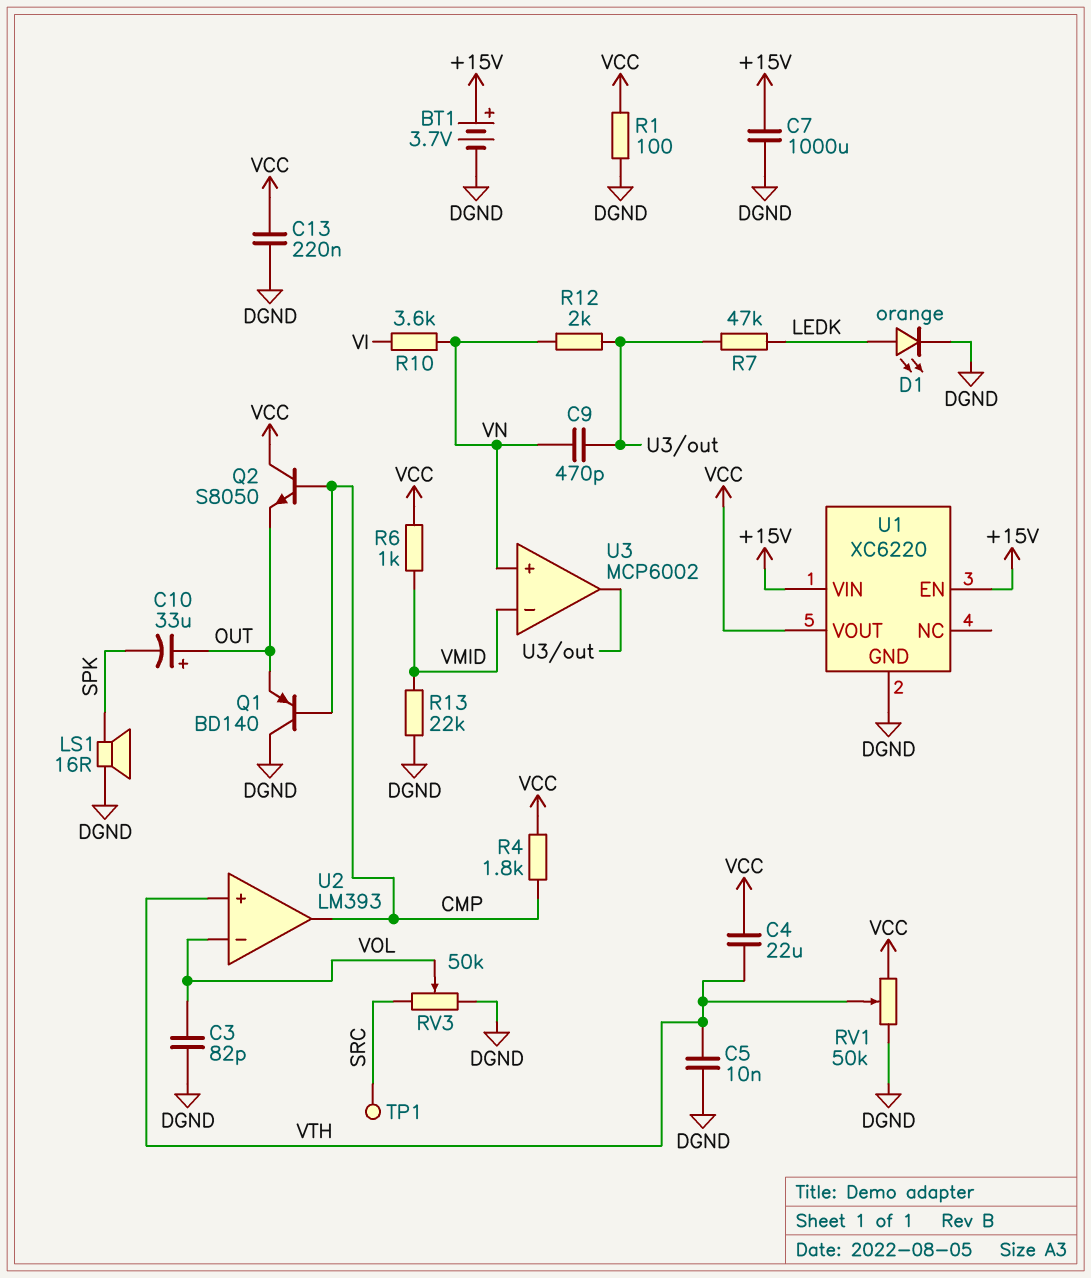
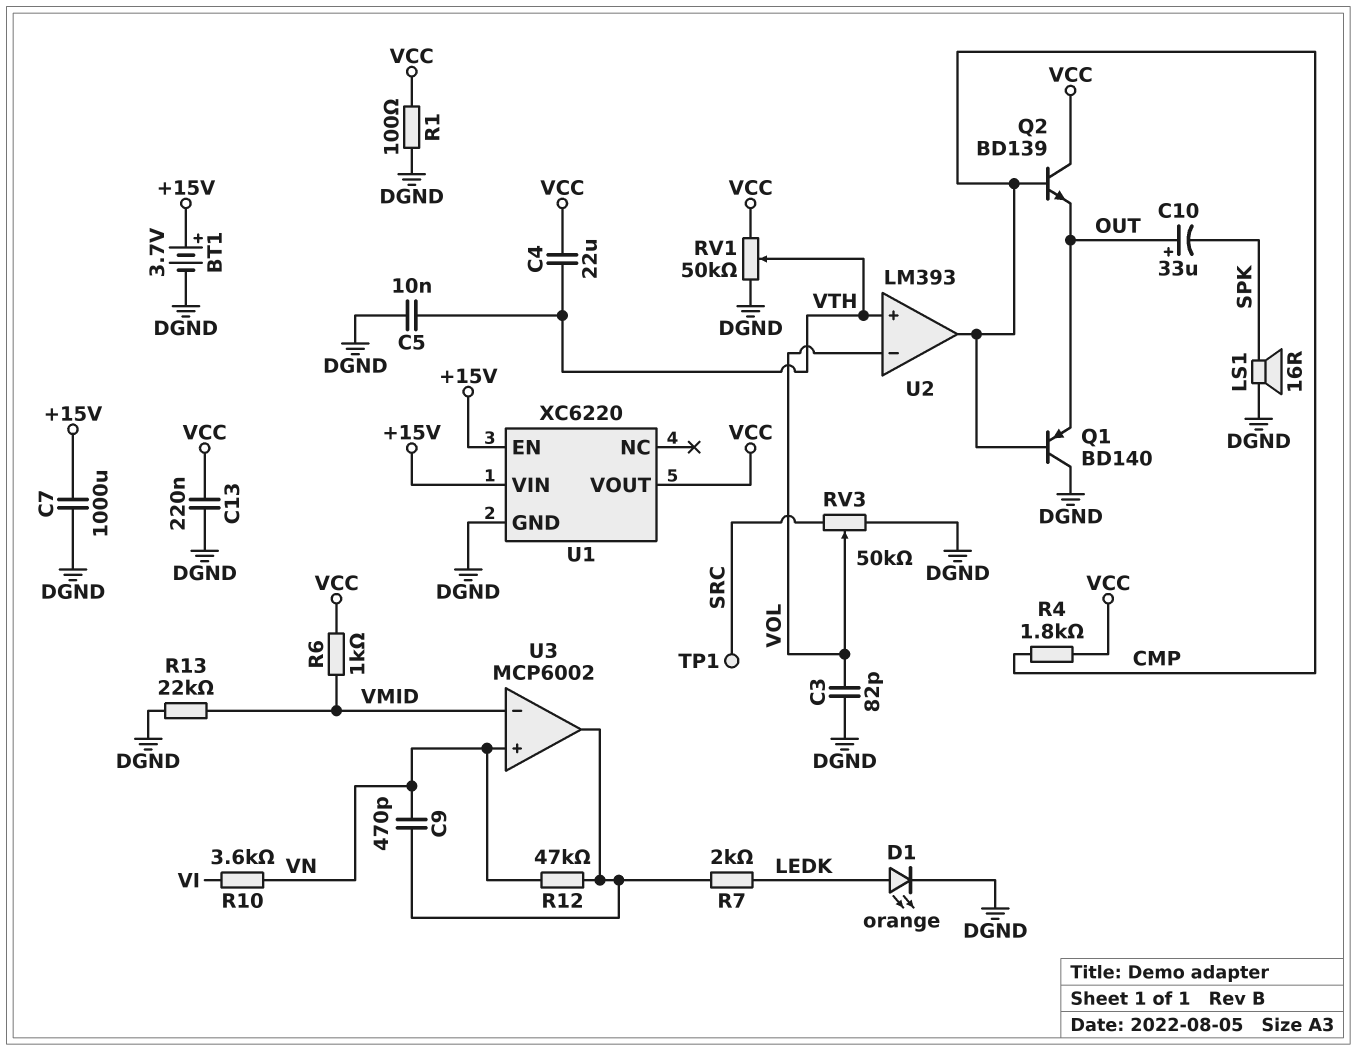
Q2: NPN S8050 (B CMP, C VCC, E OUT) -> NPN BD139 (B CMP, C VCC, E OUT)
R7: 47k (LEDK, U3/out) -> 2k (LEDK, U3/out)
R12: 2k (U3/out, VN) -> 47k (U3/out, VN)

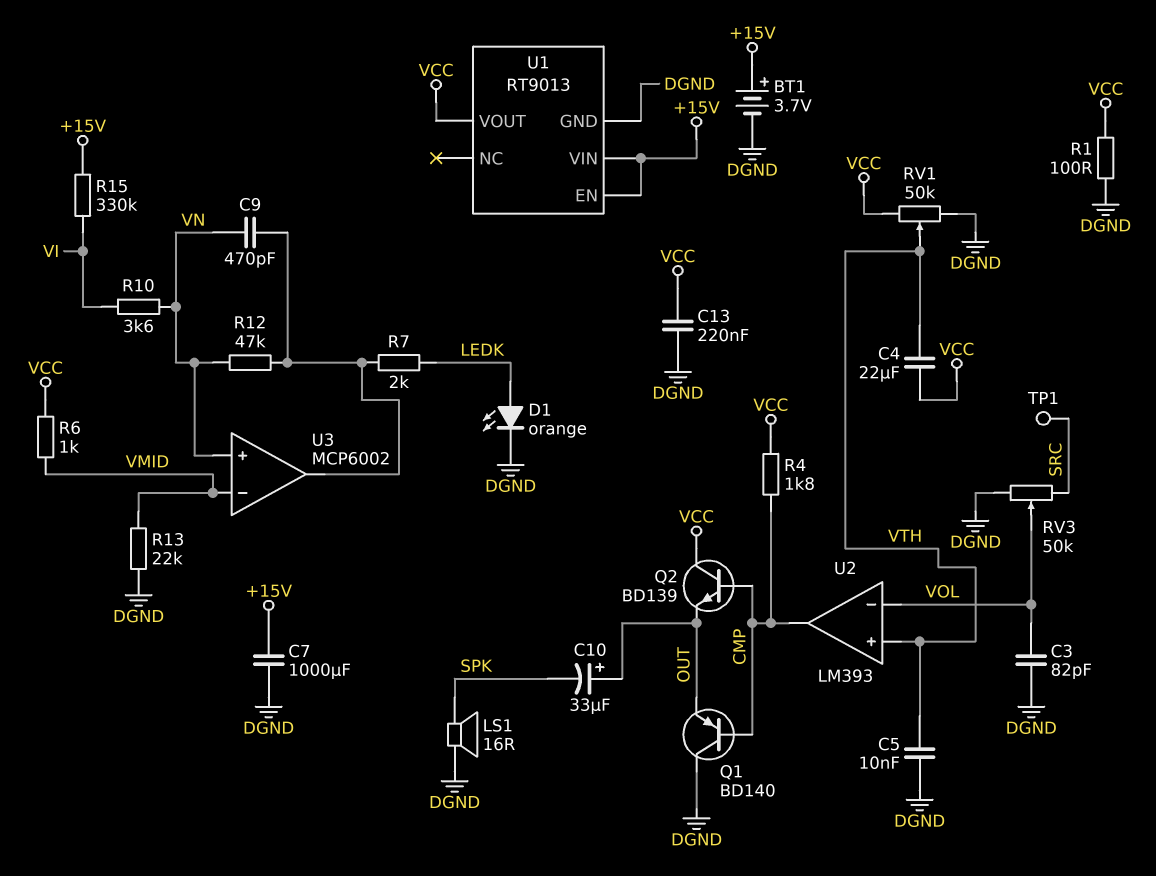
R15: none -> 330k (+15V, VI)
U1: XC6220 -> RT9013

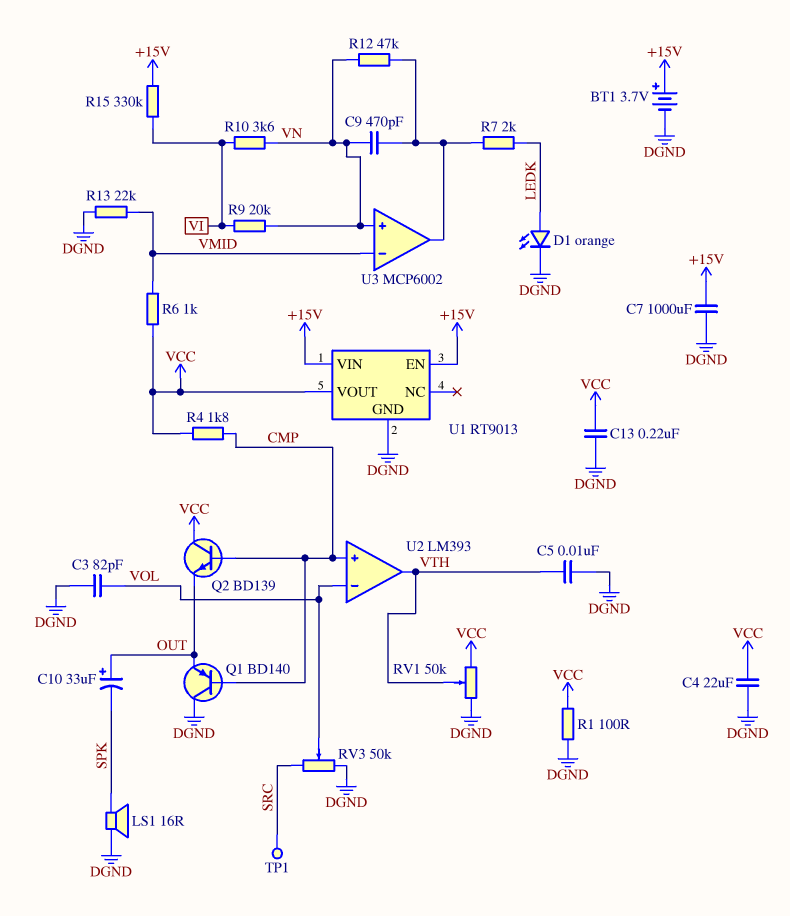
C4: 22uF (VCC, VTH) -> 22uF (DGND, VCC)
R9: none -> 20k (VI, VN)
U2 pin in+: VTH -> CMP
U2 pin out: CMP -> VTH

